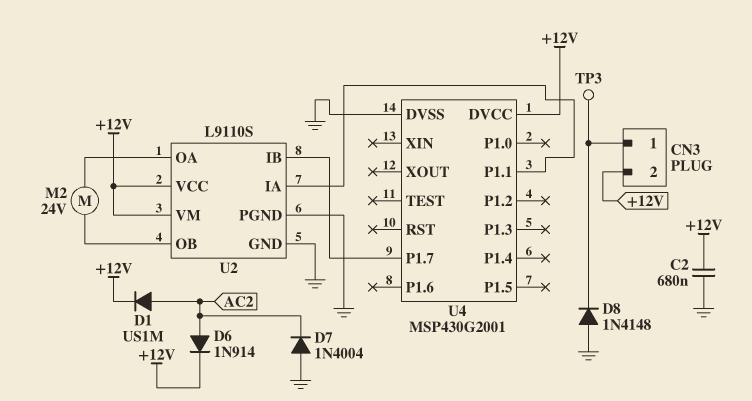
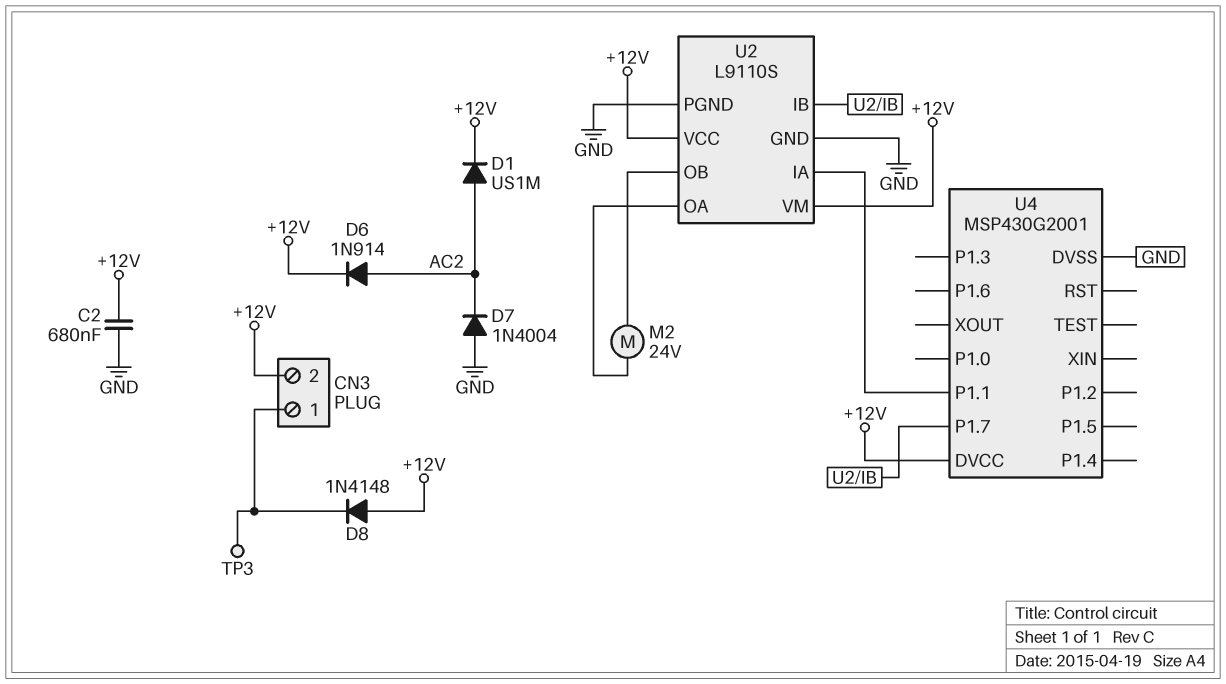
D8: diode 1N4148 (A GND, K CN3/1) -> diode 1N4148 (A +12V, K CN3/1)

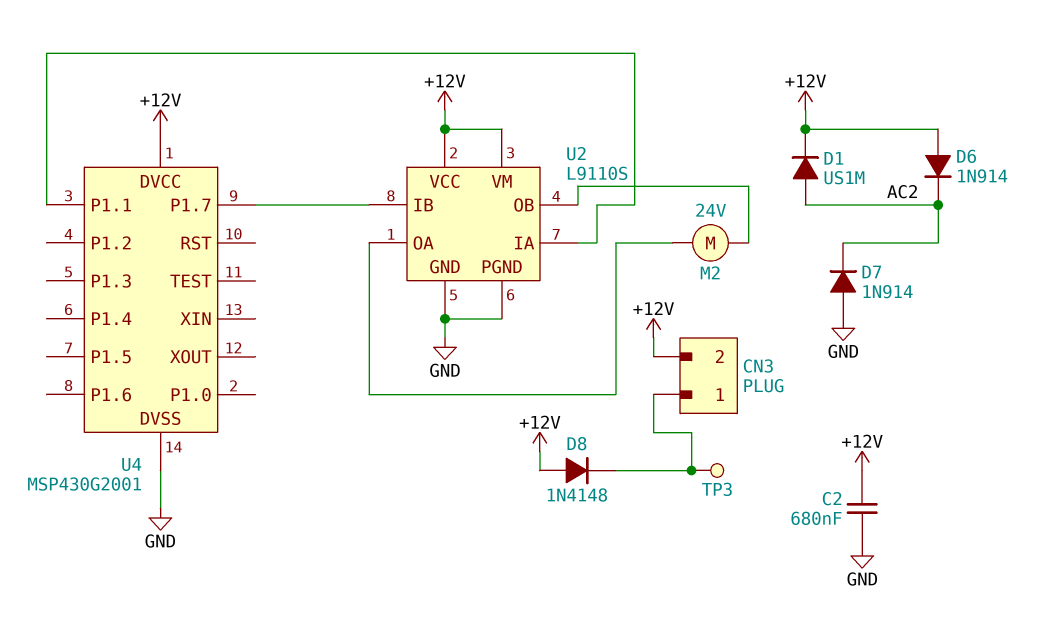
D6: diode 1N914 (A AC2, K +12V) -> diode 1N914 (A +12V, K AC2)
D7: diode 1N4004 (A GND, K AC2) -> diode 1N914 (A GND, K AC2)

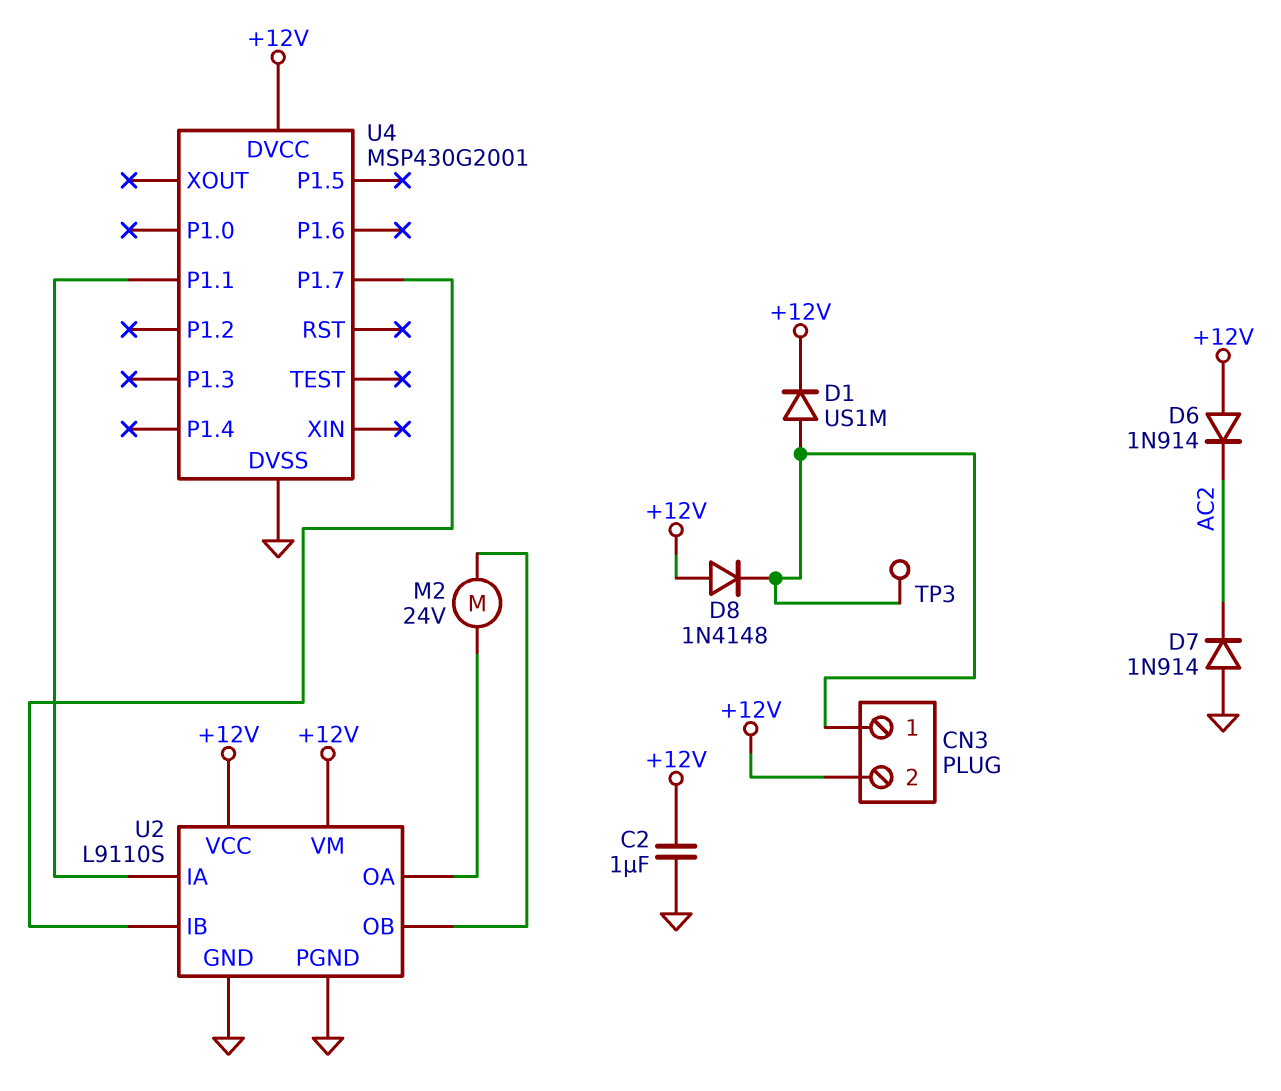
C2: 680nF (+12V, GND) -> 1uF (+12V, GND)
D1: diode US1M (A AC2, K +12V) -> diode US1M (A CN3/1, K +12V)

